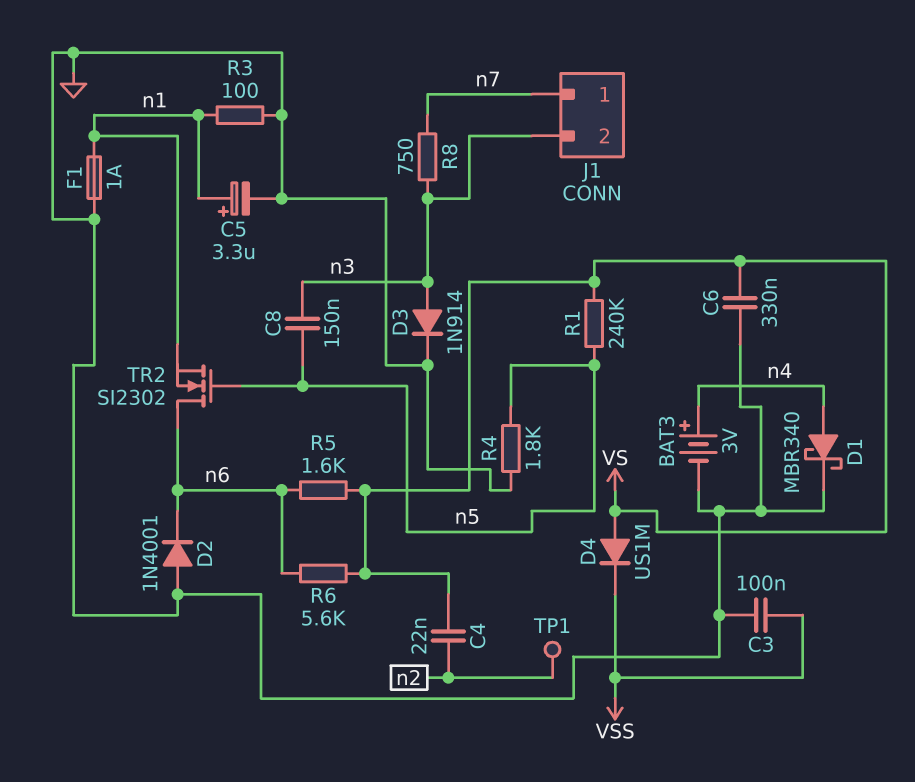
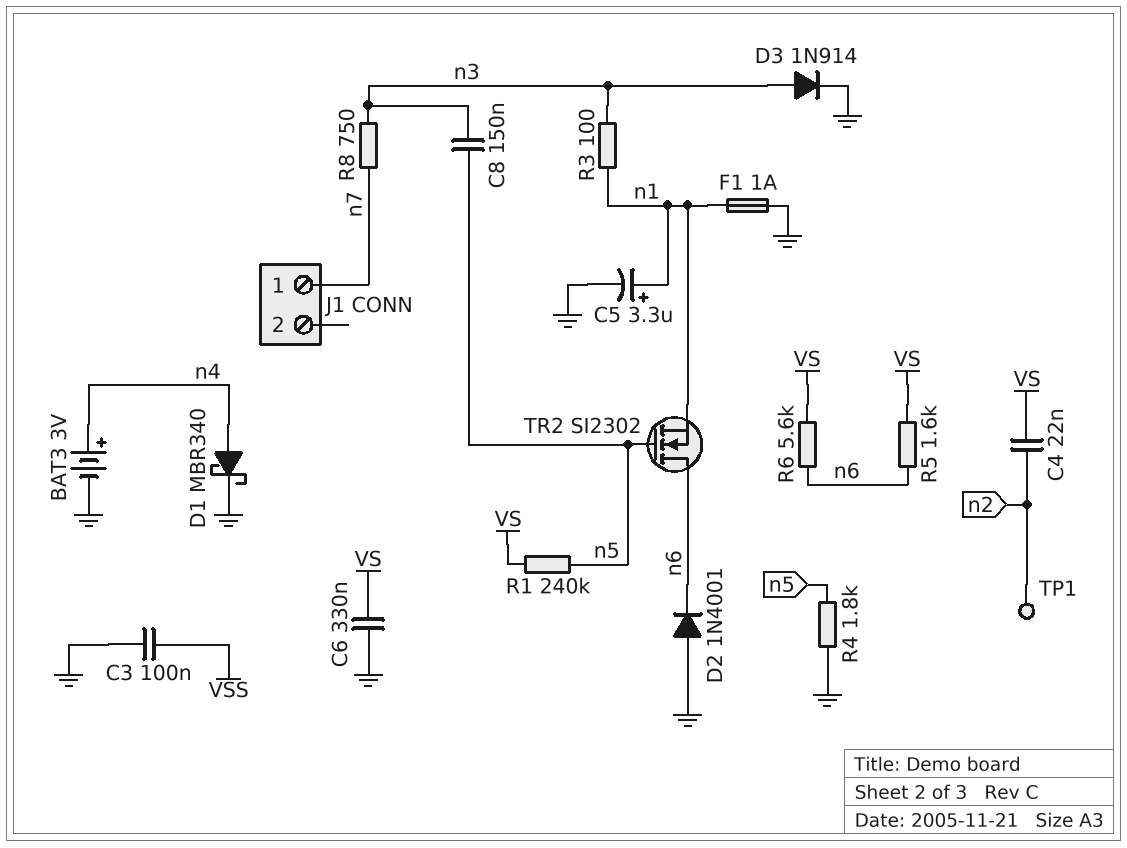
D4: diode US1M (A VS, K VSS) -> none
J1 pin 2: n3 -> none
R3: 100 (GND, n1) -> 100 (n1, n3)

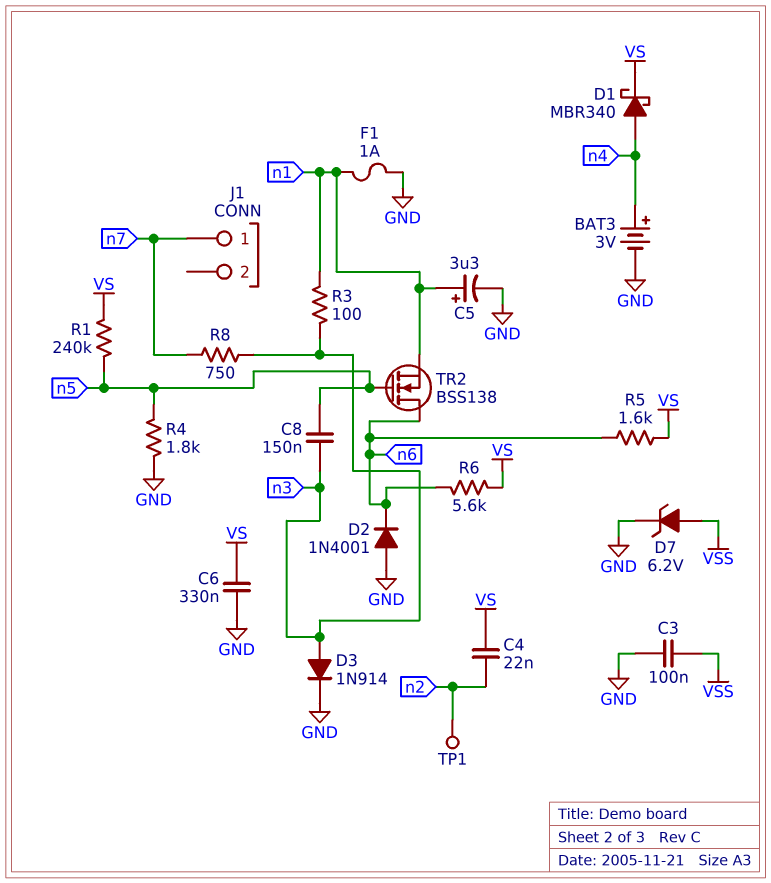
D1: schottky MBR340 (A n4, K GND) -> schottky MBR340 (A n4, K VS)
D7: none -> zener 6.2V (A VSS, K GND)
TR2: NMOS SI2302 (G n5, D n6, S n1) -> NMOS BSS138 (G n5, D n6, S n1)

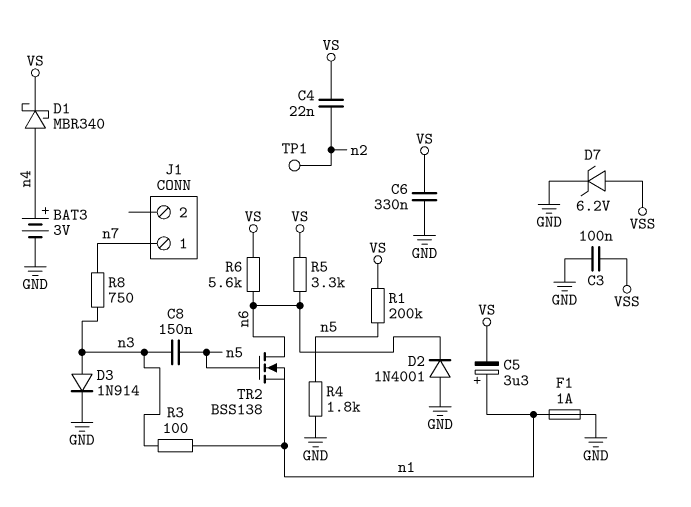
C5: 3.3uF (plus n1, minus GND) -> 3.3uF (plus n1, minus VS)
R1: 240k (VS, n5) -> 200k (VS, n5)
R5: 1.6k (VS, n6) -> 3.3k (VS, n6)

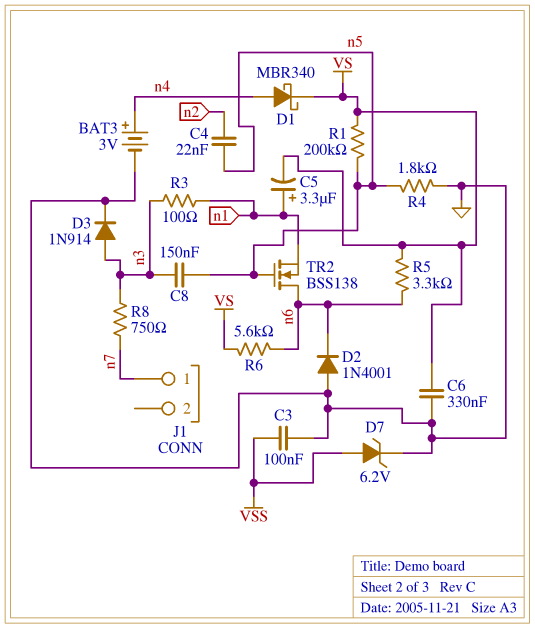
C4: 22nF (VS, n2) -> 22nF (n2, n5)
F1: 1A (GND, n1) -> none
TP1: test point (n2) -> none

